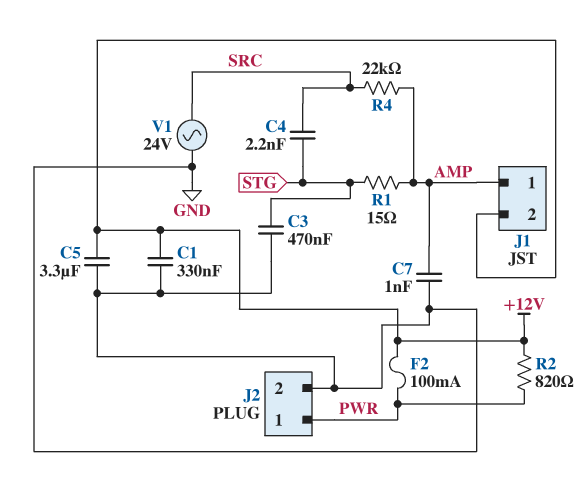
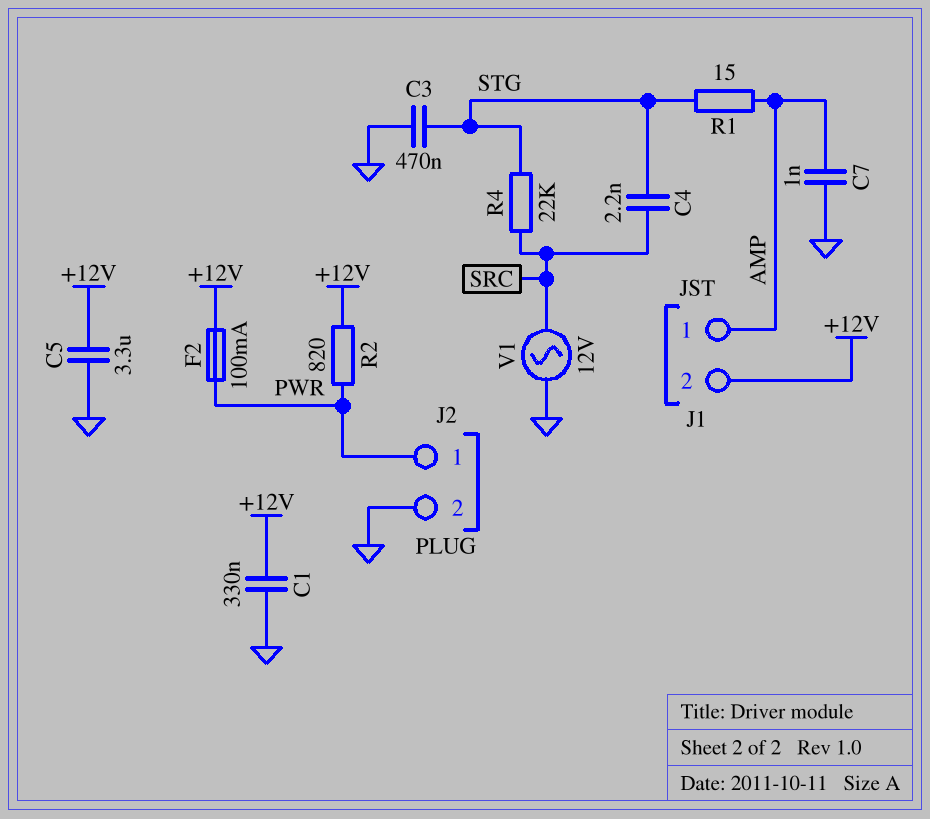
R4: 22k (AMP, SRC) -> 22k (SRC, STG)
V1: AC 24V (GND, SRC) -> AC 12V (GND, SRC)

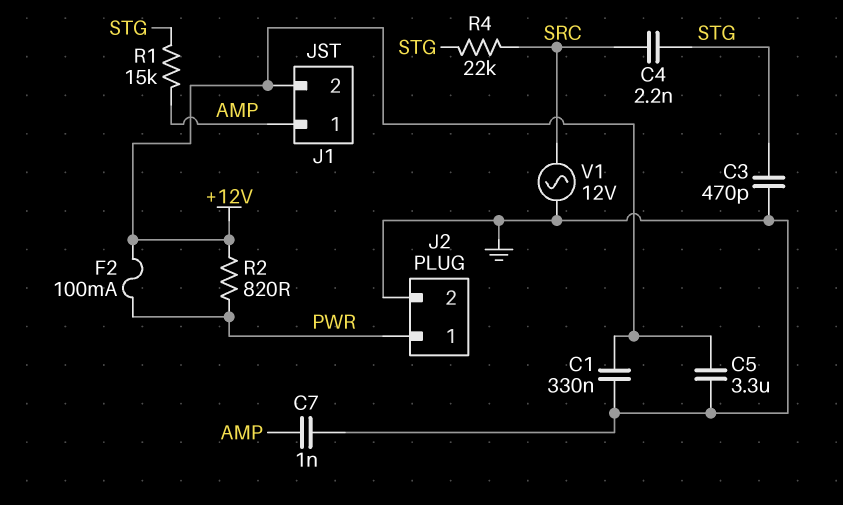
C3: 470nF (GND, STG) -> 470pF (GND, STG)
R1: 15 (AMP, STG) -> 15k (AMP, STG)

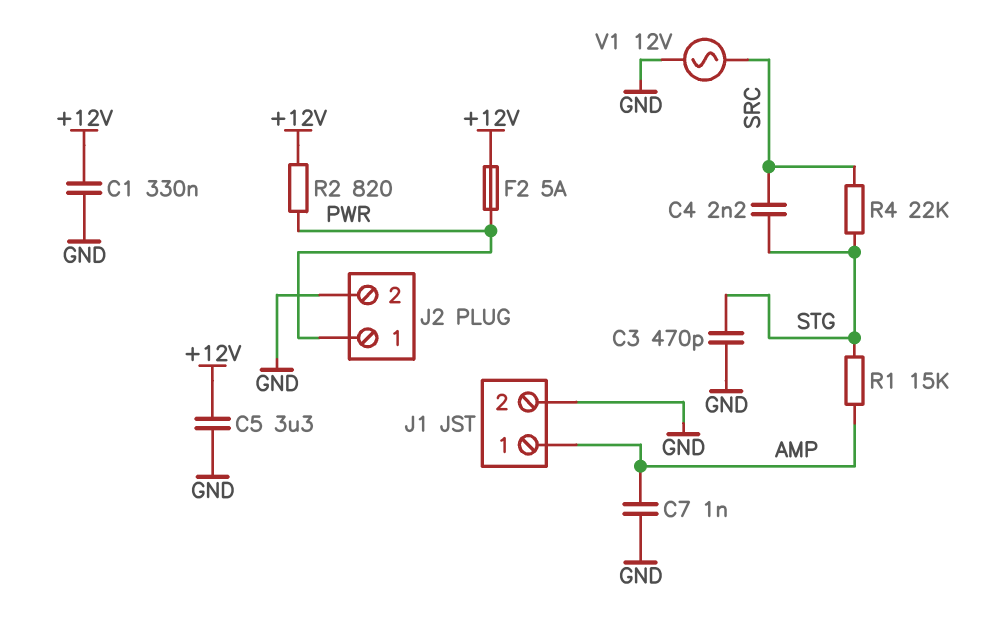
F2: 100mA (+12V, PWR) -> 5A (+12V, PWR)
J1 pin 2: +12V -> GND

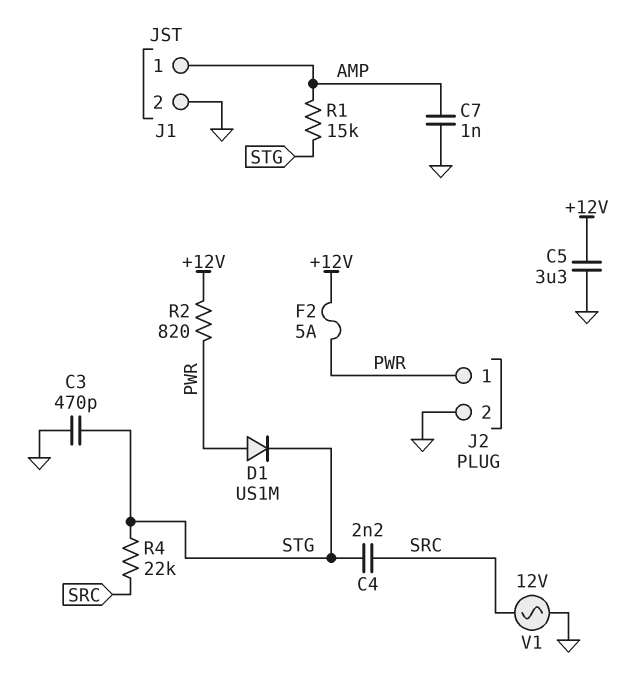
C1: 330nF (+12V, GND) -> none
D1: none -> diode US1M (A PWR, K STG)

